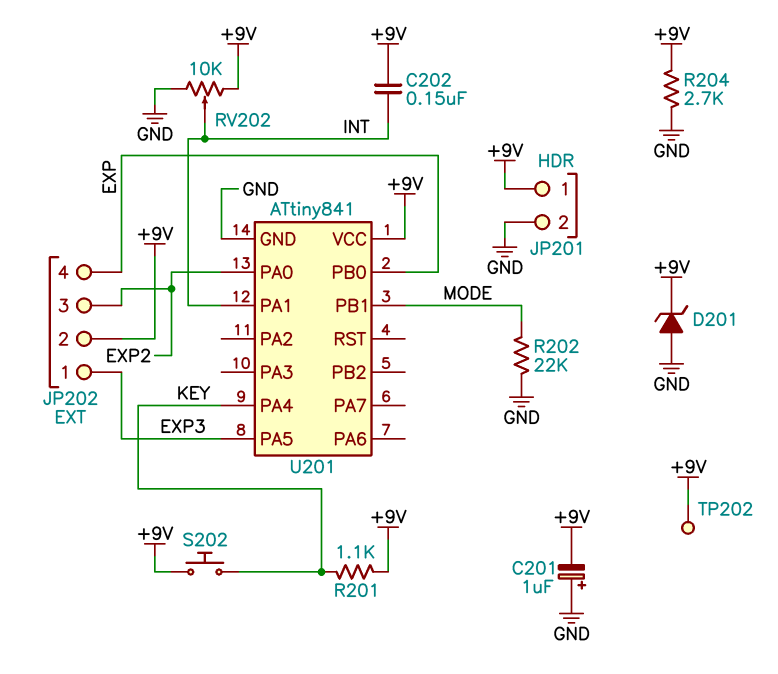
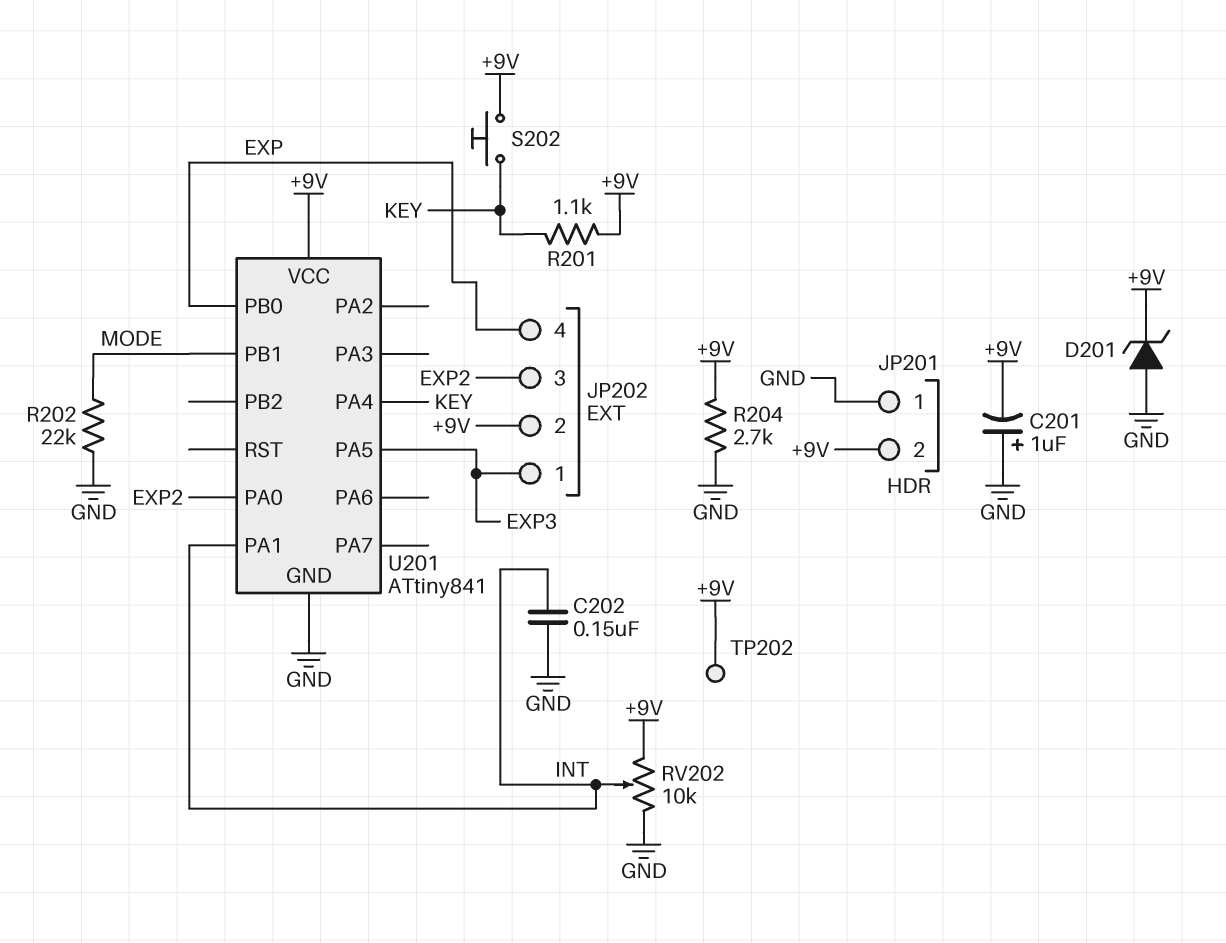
C202: 150nF (+9V, INT) -> 150nF (GND, INT)
JP201 pin 1: +9V -> GND
JP201 pin 2: GND -> +9V

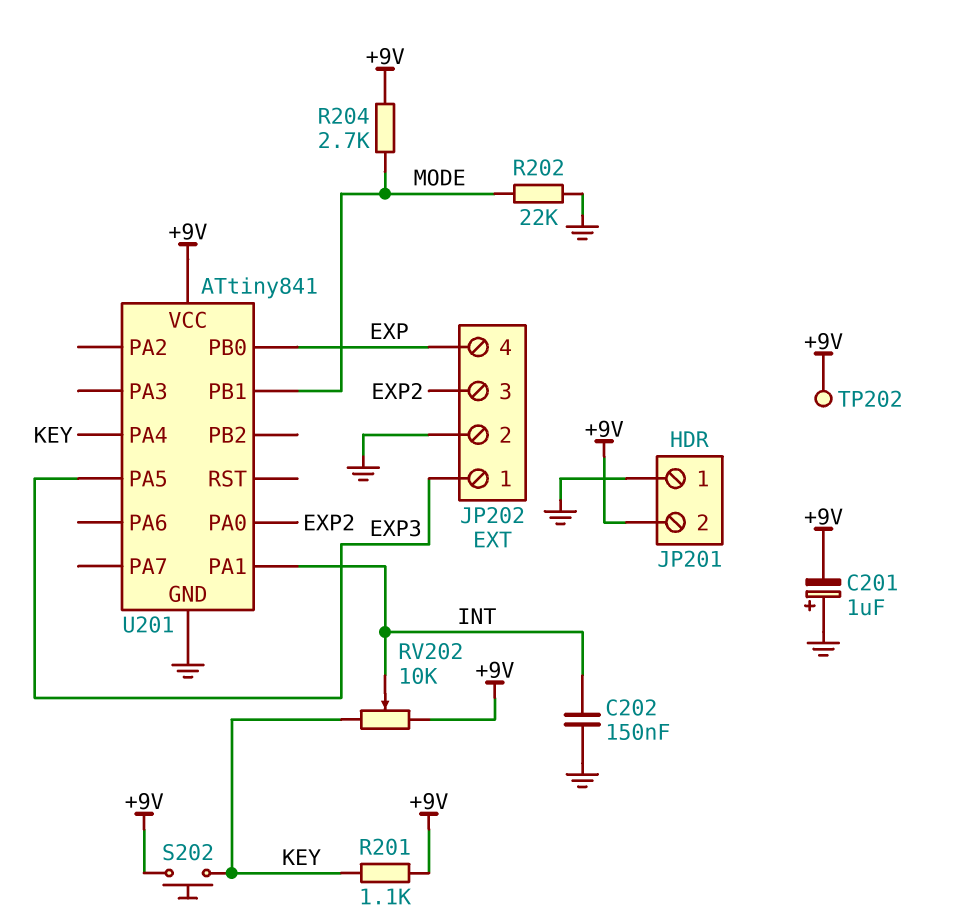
D201: zener (A GND, K +9V) -> none
JP202 pin 2: +9V -> GND
R204: 2.7k (+9V, GND) -> 2.7k (+9V, MODE)
RV202: 10k (+9V, GND, wiper INT) -> 10k (+9V, KEY, wiper INT)

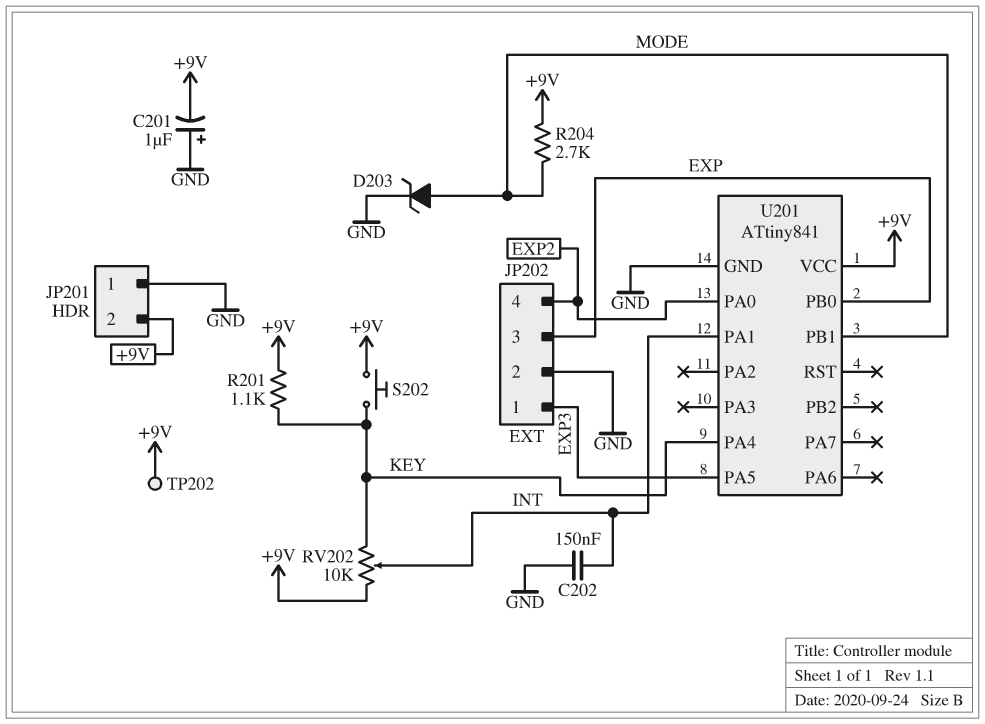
D203: none -> zener (A MODE, K GND)
JP202 pin 3: EXP2 -> EXP
JP202 pin 4: EXP -> EXP2
R202: 22k (GND, MODE) -> none

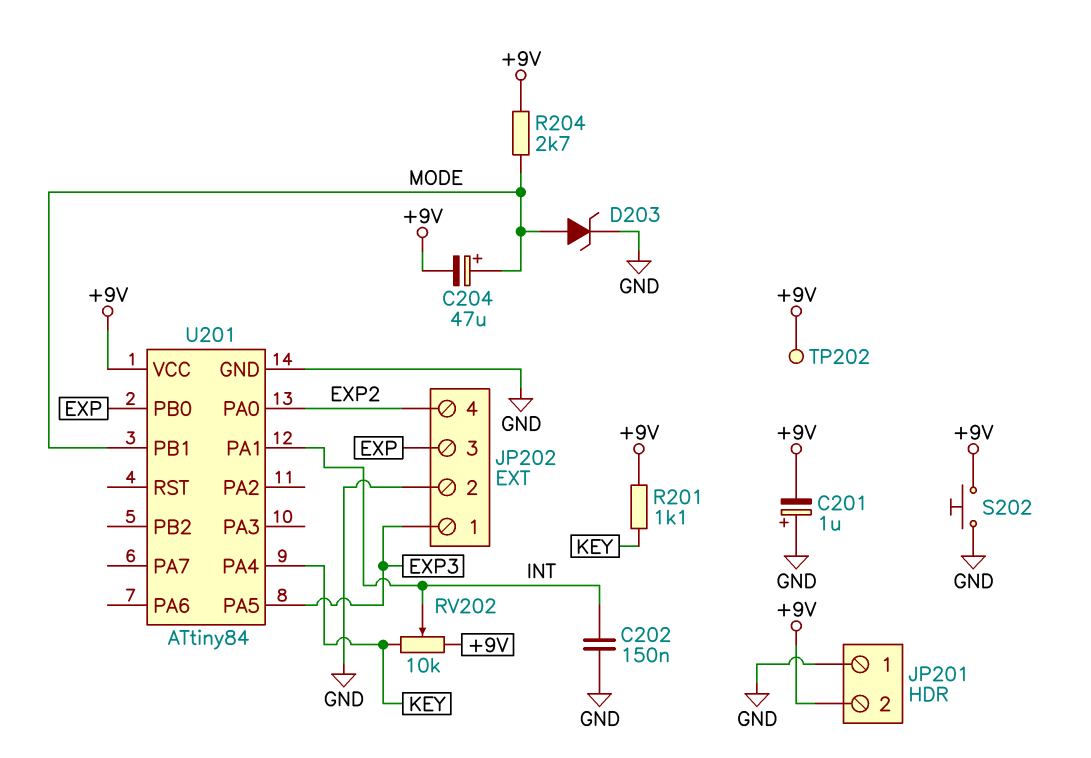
C204: none -> 47uF (plus MODE, minus +9V)
S202: button (+9V, KEY) -> button (+9V, GND)
U201: ATtiny841 -> ATtiny84

